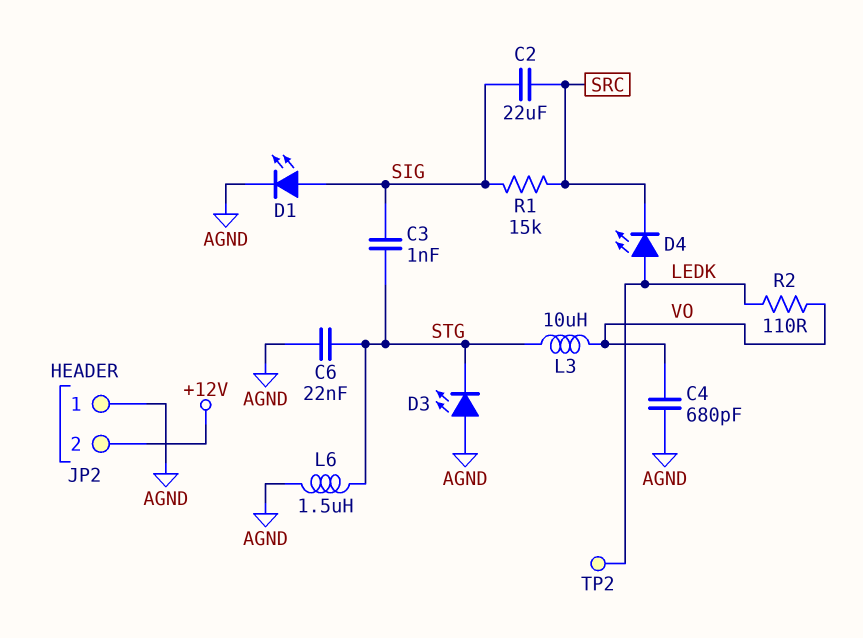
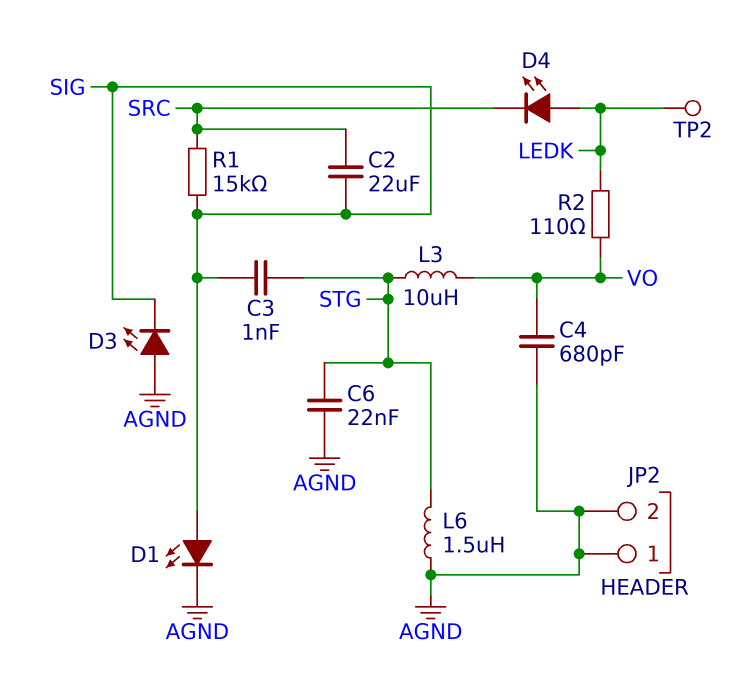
D3: LED (A AGND, K STG) -> LED (A AGND, K SIG)
JP2 pin 2: +12V -> AGND

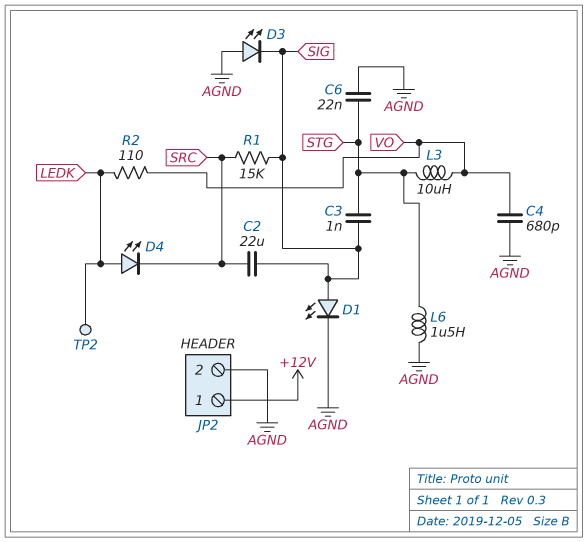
JP2 pin 1: AGND -> +12V

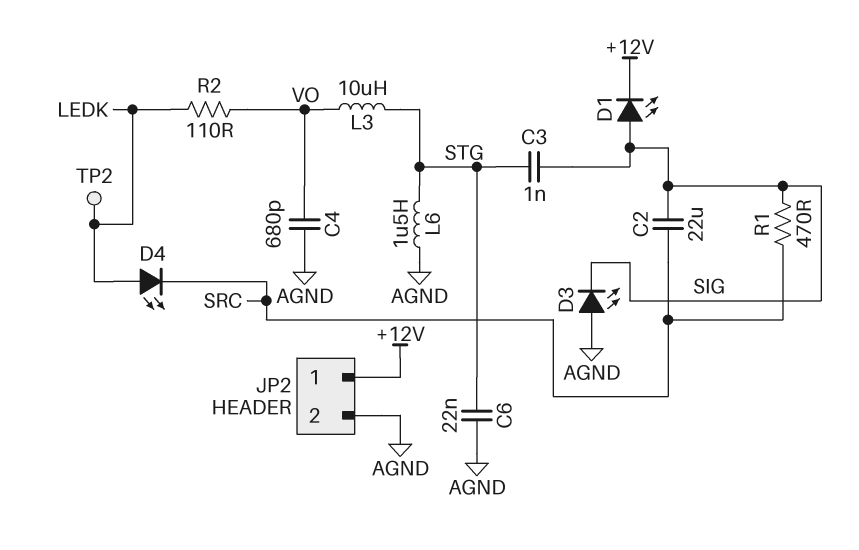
D1: LED (A SIG, K AGND) -> LED (A SIG, K +12V)
R1: 15k (SIG, SRC) -> 470 (SIG, SRC)

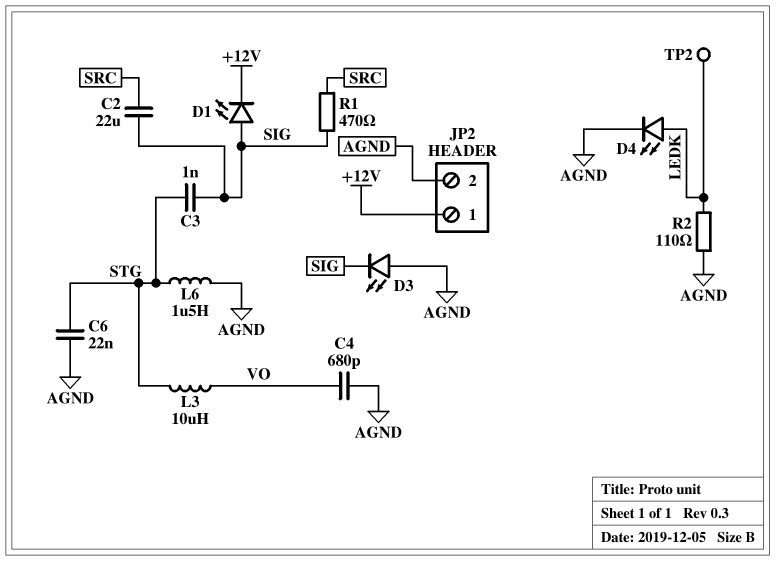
D4: LED (A LEDK, K SRC) -> LED (A LEDK, K AGND)
R2: 110 (LEDK, VO) -> 110 (AGND, LEDK)

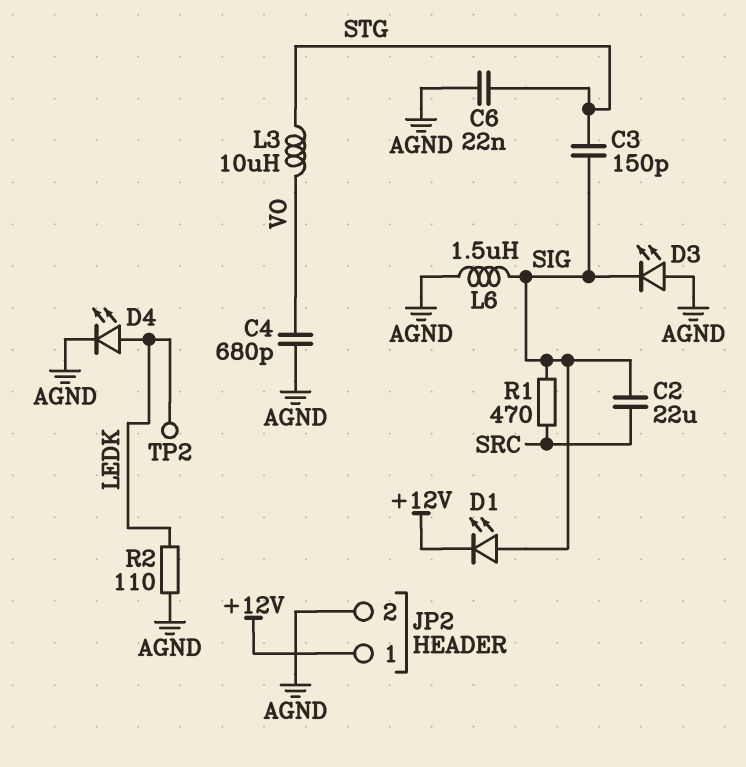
C3: 1nF (SIG, STG) -> 150pF (SIG, STG)
L6: 1.5uH (AGND, STG) -> 1.5uH (AGND, SIG)

